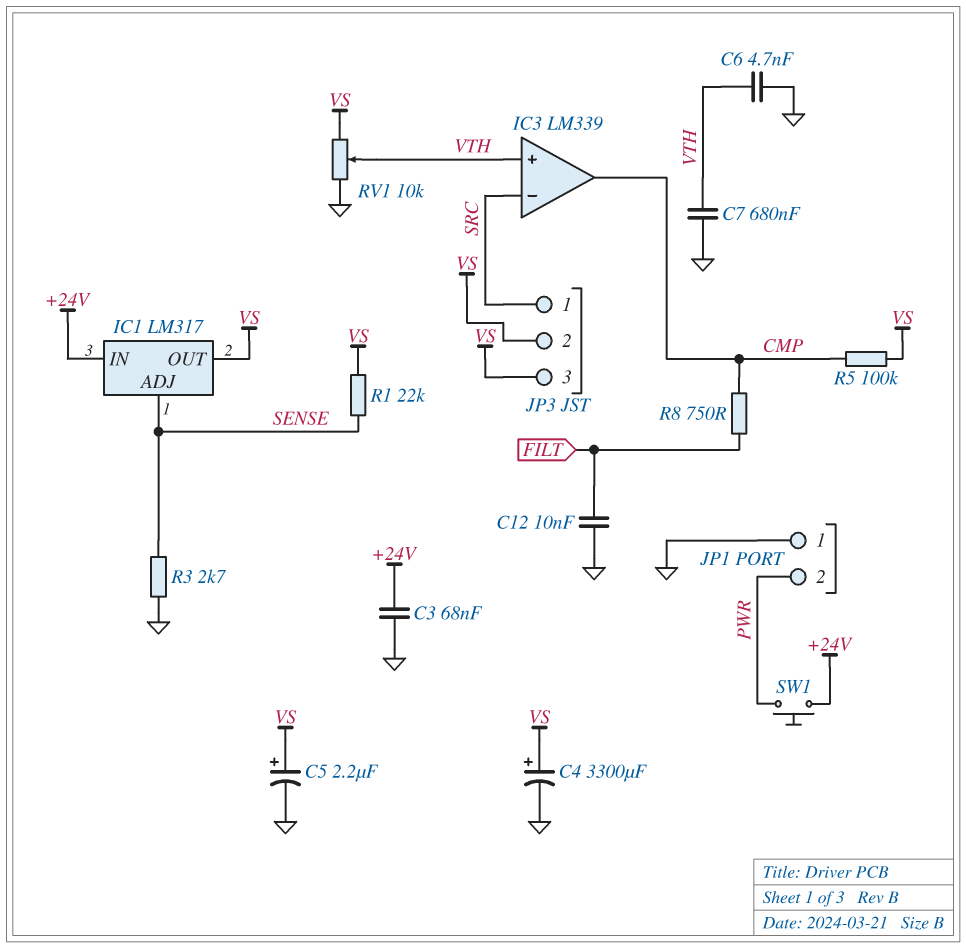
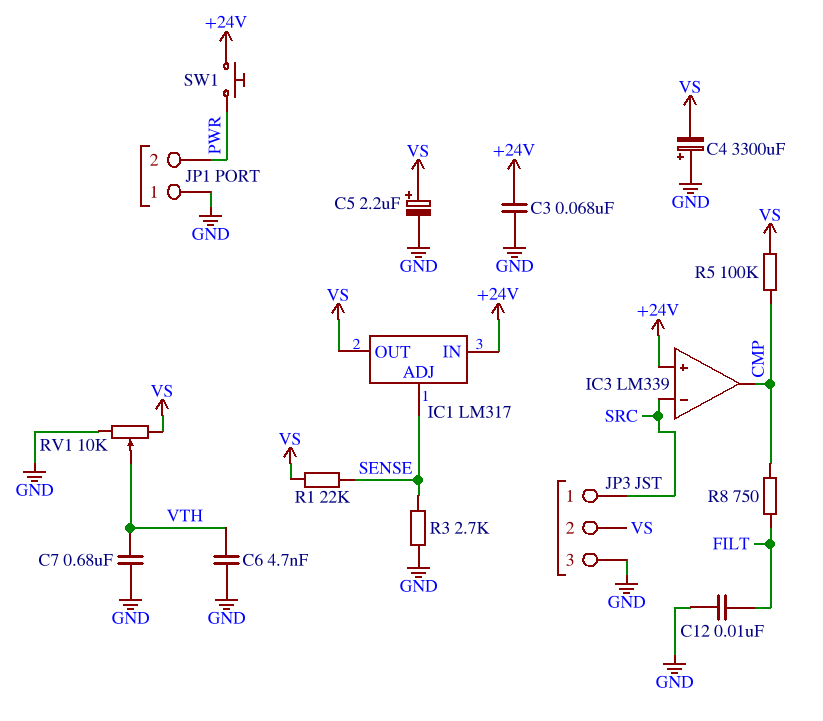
C4: 3300uF (plus VS, minus GND) -> 3300uF (plus GND, minus VS)
IC3 pin in+: VTH -> +24V
JP3 pin 3: VS -> GND

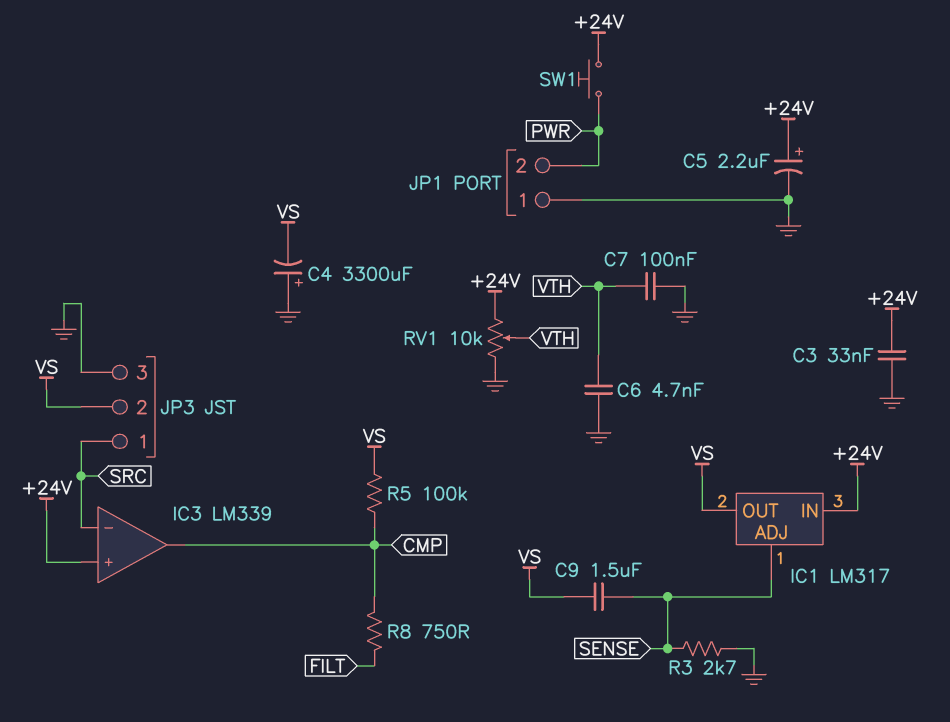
C3: 68nF (+24V, GND) -> 33nF (+24V, GND)
C5: 2.2uF (plus VS, minus GND) -> 2.2uF (plus +24V, minus GND)
C7: 680nF (GND, VTH) -> 100nF (GND, VTH)
C9: none -> 1.5uF (SENSE, VS)
C12: 10nF (FILT, GND) -> none
R1: 22k (SENSE, VS) -> none
RV1: 10k (GND, VS, wiper VTH) -> 10k (+24V, GND, wiper VTH)

